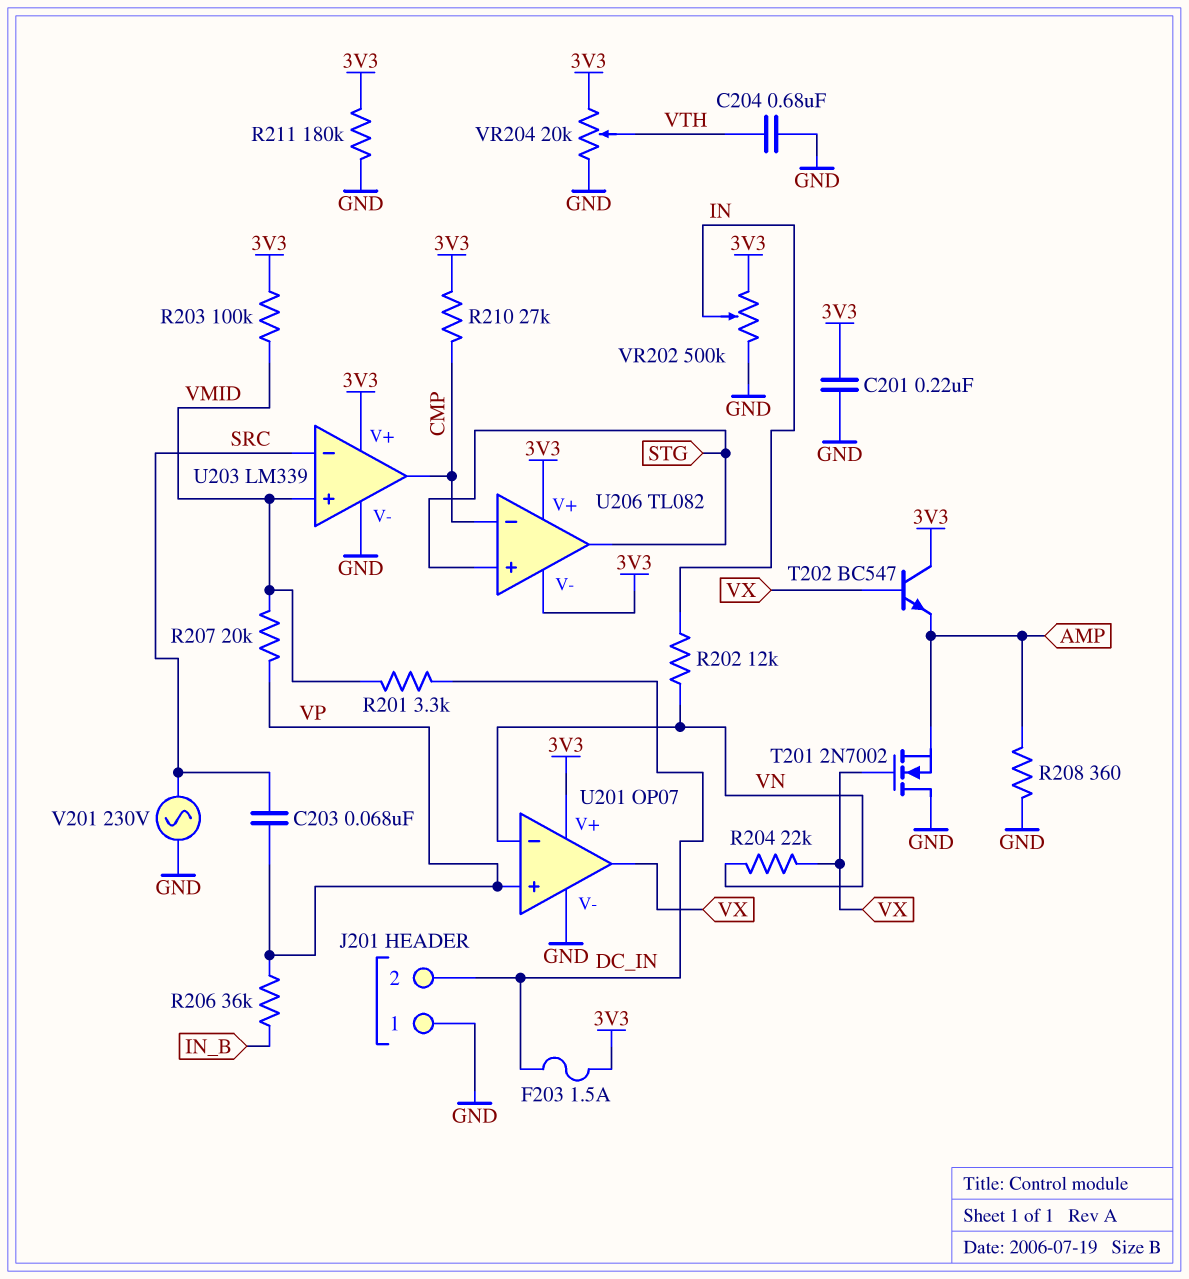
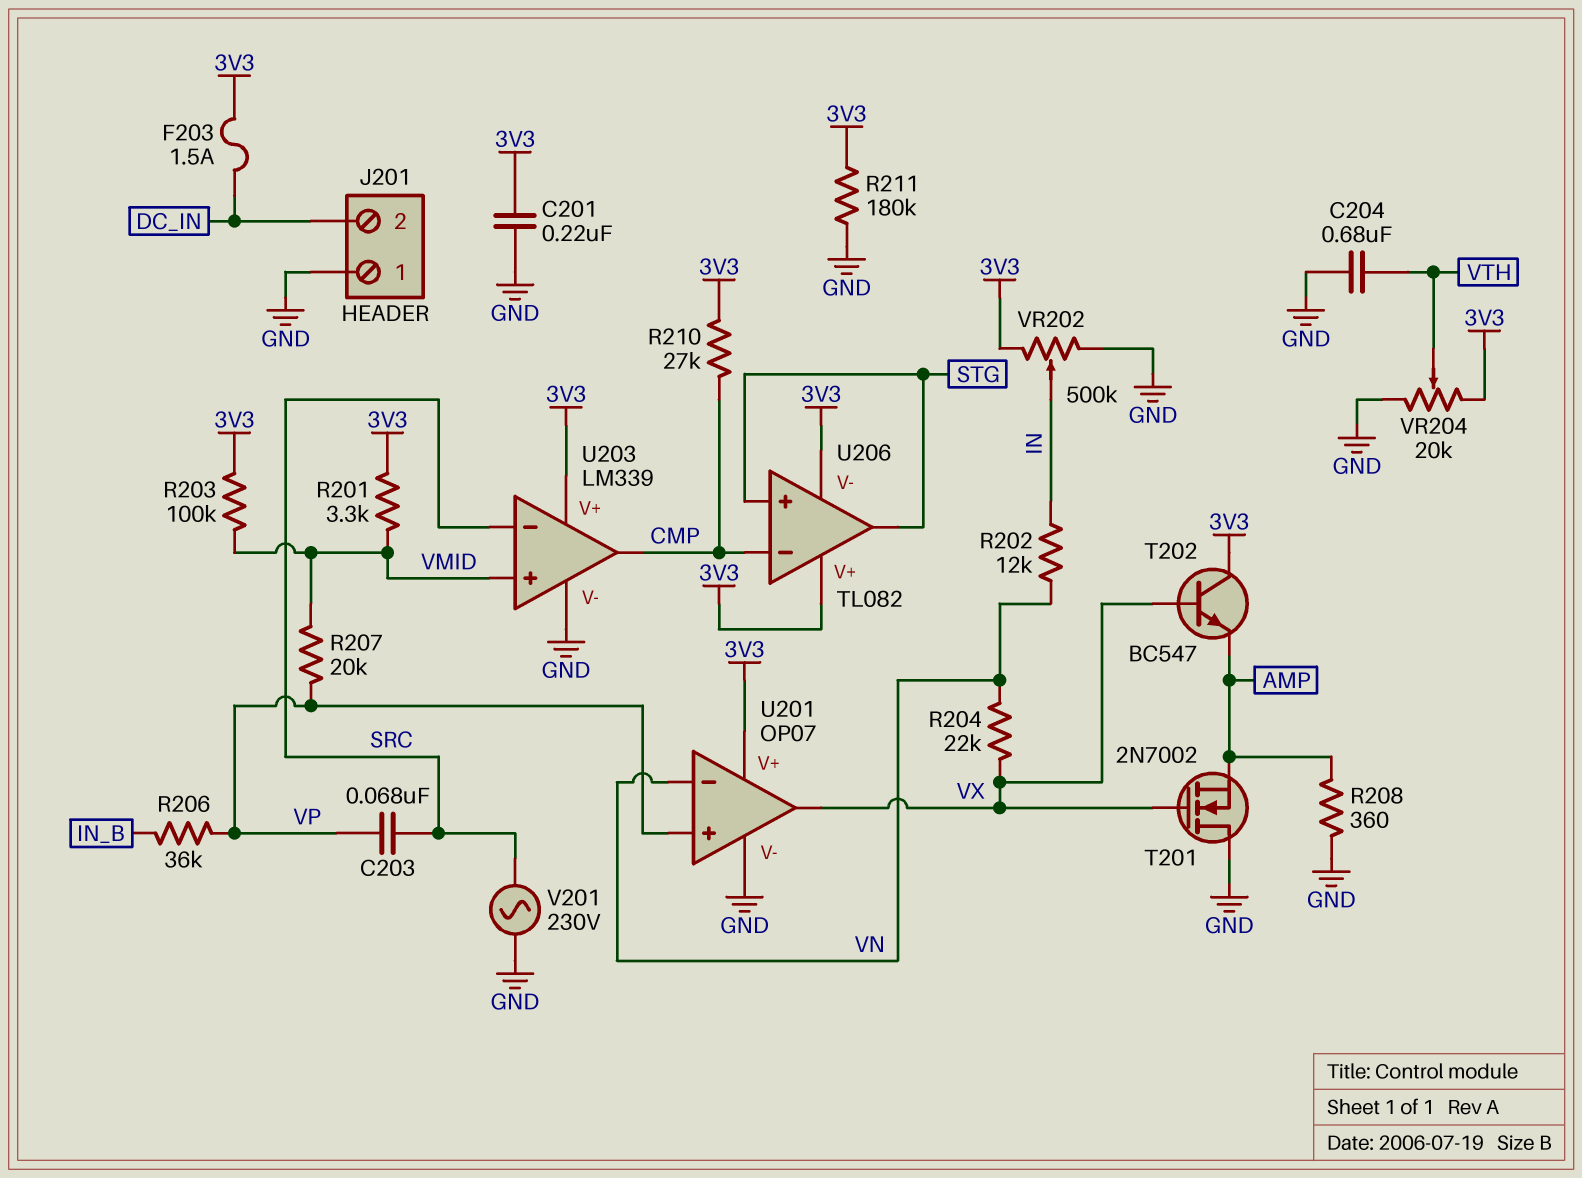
R201: 3.3k (DC_IN, VMID) -> 3.3k (3V3, VMID)

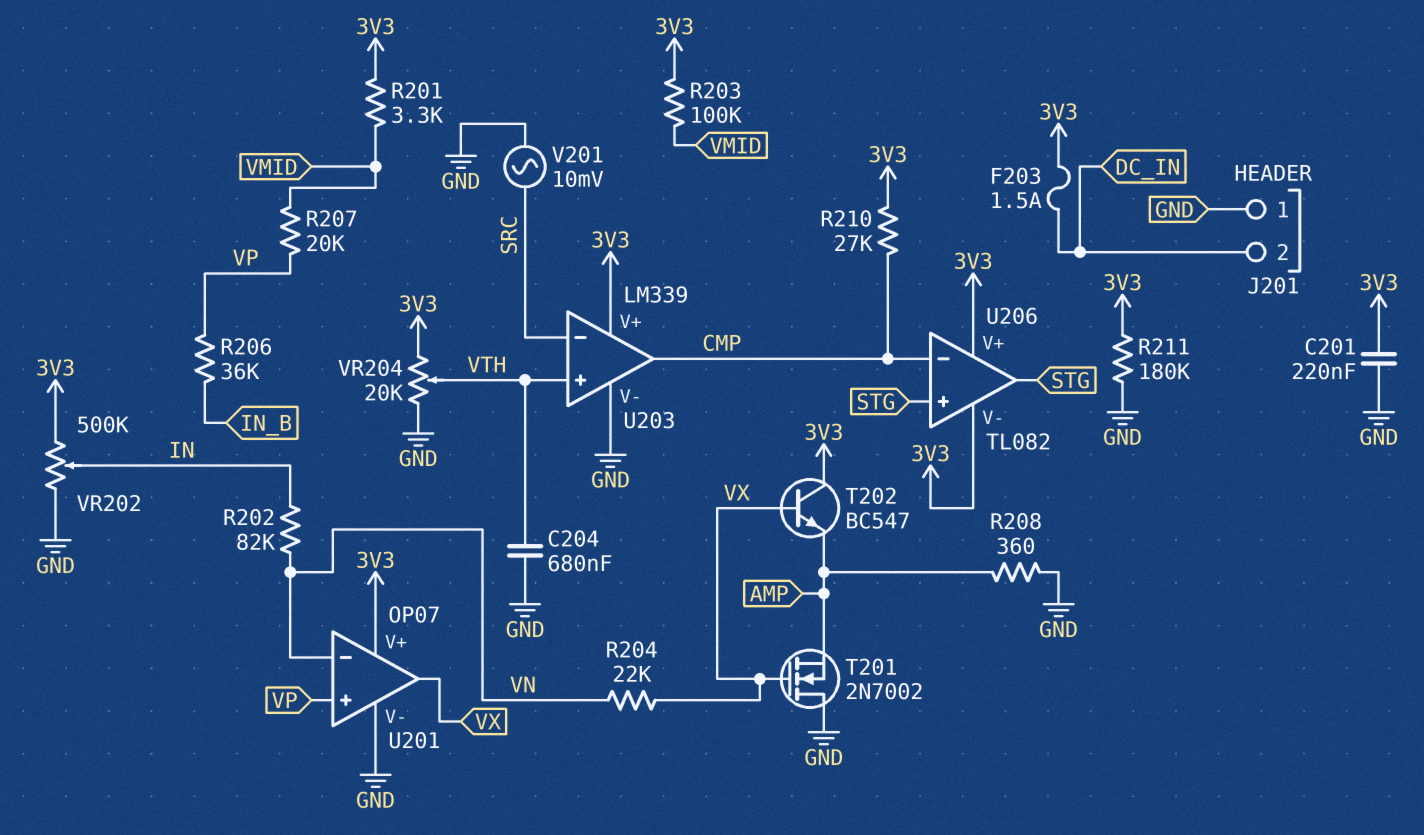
C203: 68nF (SRC, VP) -> none
R202: 12k (IN, VN) -> 82k (IN, VN)
U203 pin in+: VMID -> VTH
V201: AC 230V (GND, SRC) -> AC 10mV (GND, SRC)

